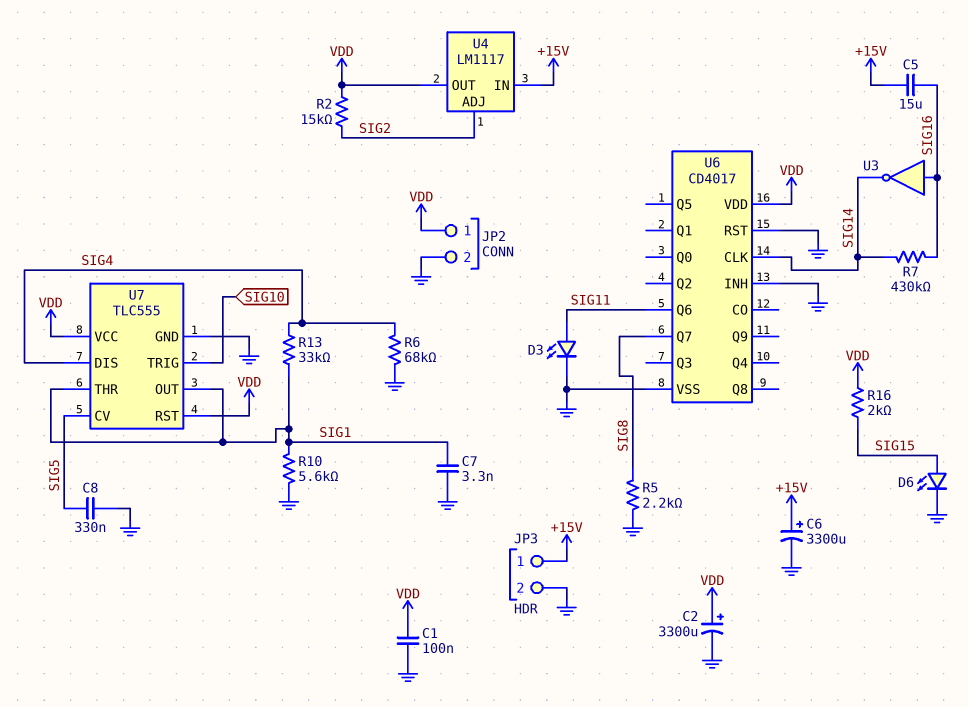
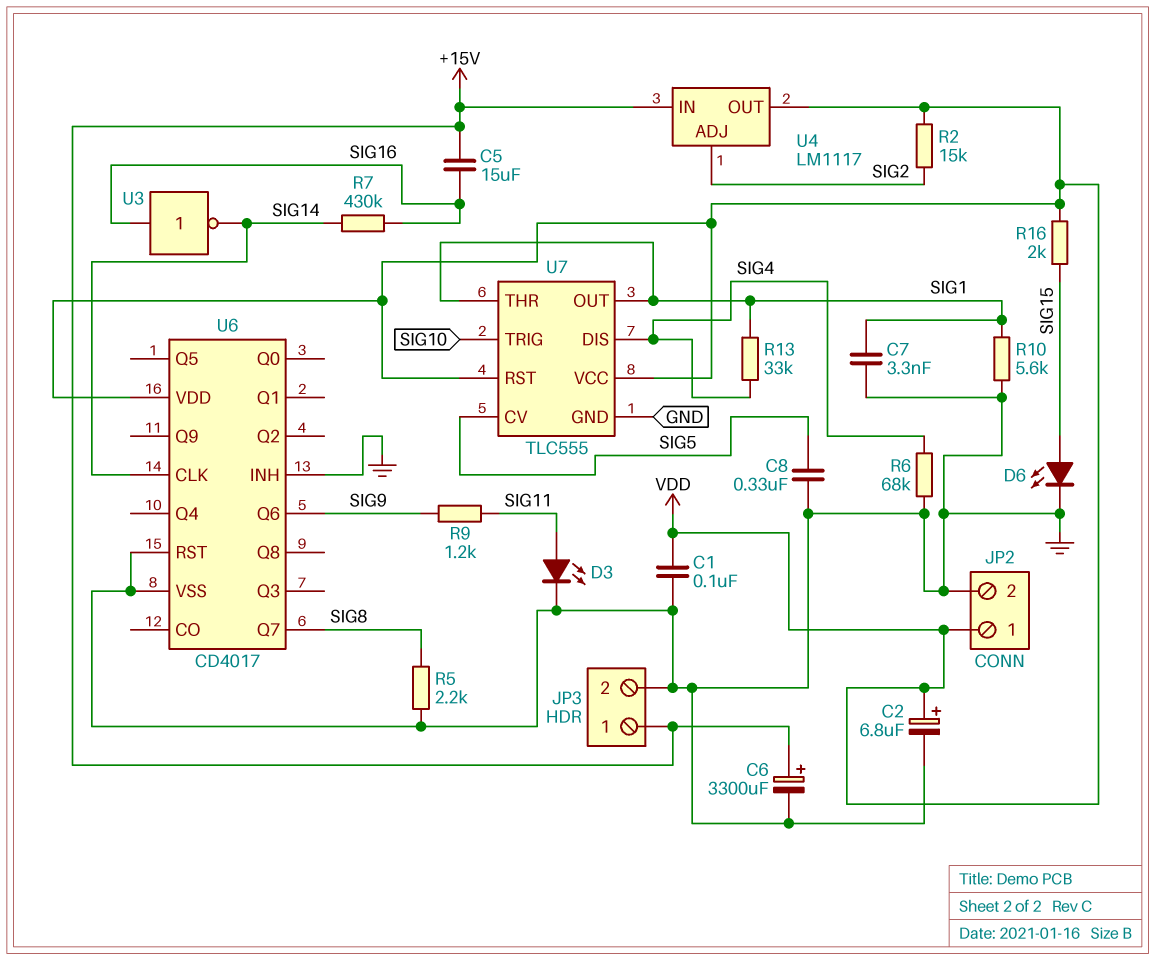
C2: 3300uF (plus VDD, minus GND) -> 6.8uF (plus VDD, minus GND)
R9: none -> 1.2k (SIG9, SIG11)
U6 pin Q6: SIG11 -> SIG9

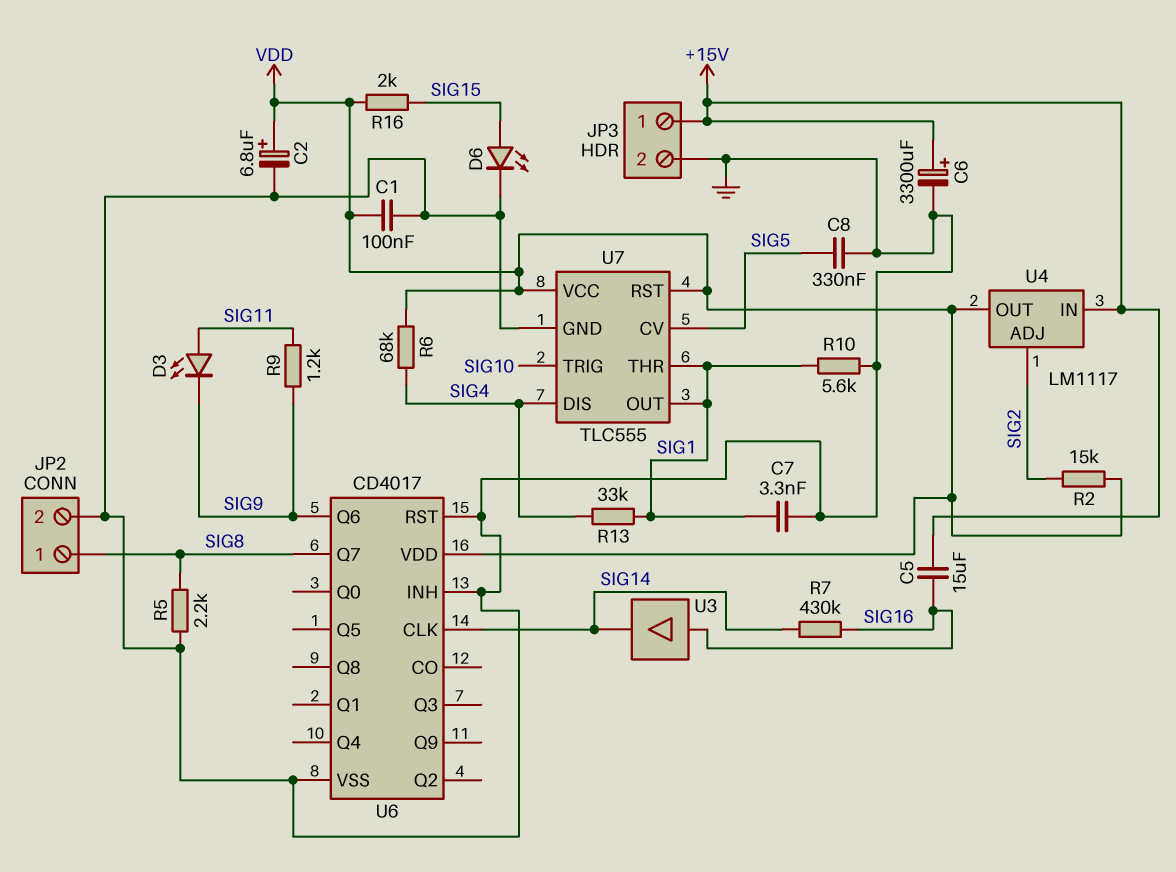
D3: LED (A SIG11, K GND) -> LED (A SIG11, K SIG9)
JP2 pin 1: VDD -> SIG8
R6: 68k (GND, SIG4) -> 68k (SIG4, VDD)
U3: NOT (in SIG16, out SIG14) -> buffer (in SIG16, out SIG14)

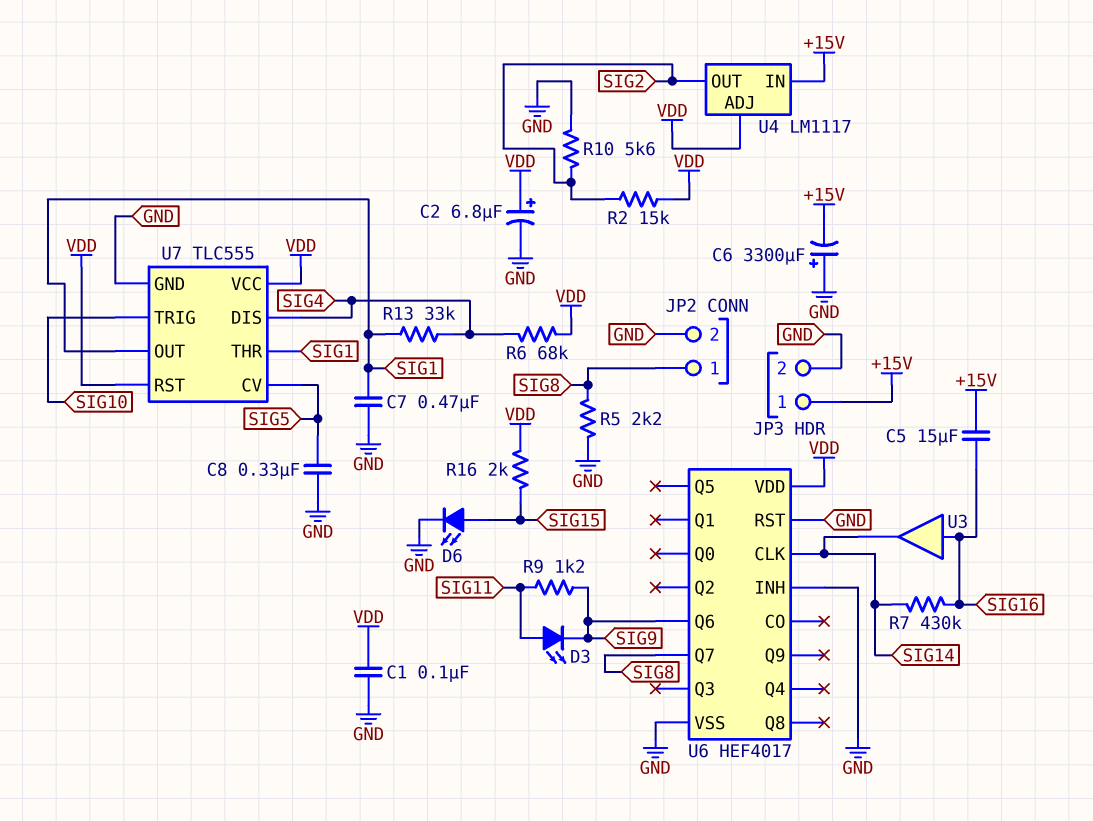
C6: 3300uF (plus +15V, minus GND) -> 3300uF (plus GND, minus +15V)
C7: 3.3nF (GND, SIG1) -> 470nF (GND, SIG1)
R10: 5.6k (GND, SIG1) -> 5.6k (GND, SIG2)
U4 pin ADJ: SIG2 -> VDD
U4 pin OUT: VDD -> SIG2
U6: CD4017 -> HEF4017

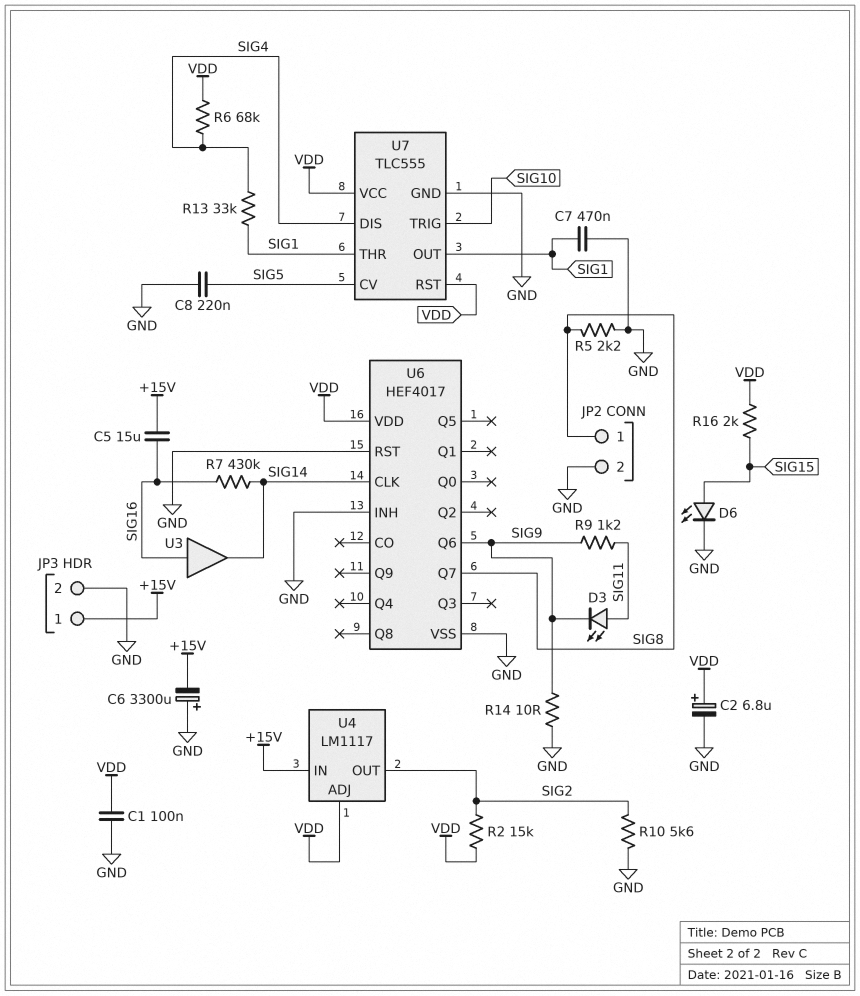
C8: 330nF (GND, SIG5) -> 220nF (GND, SIG5)
R14: none -> 10 (GND, SIG9)

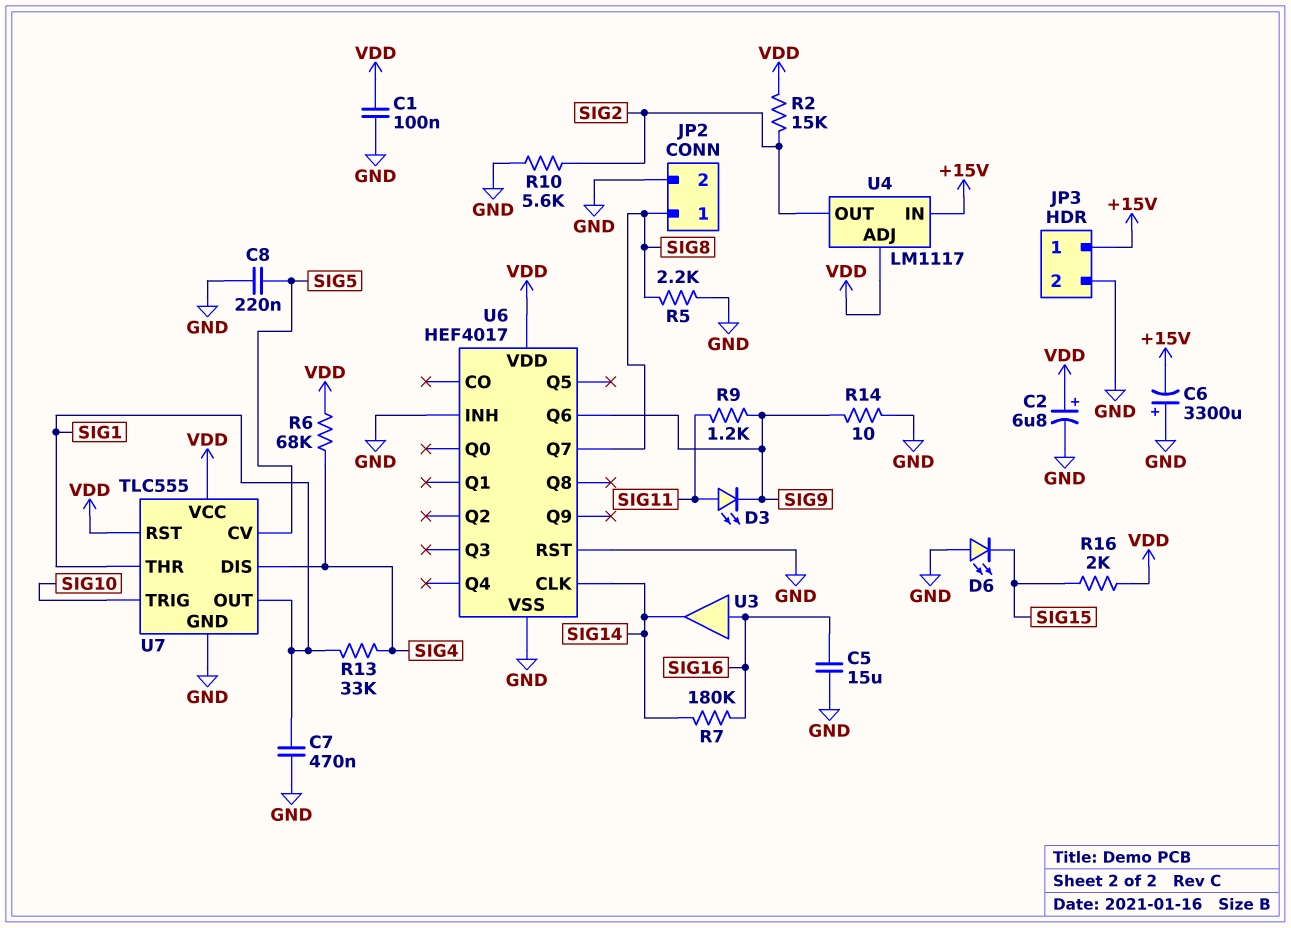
C5: 15uF (+15V, SIG16) -> 15uF (GND, SIG16)
D6: LED (A SIG15, K GND) -> LED (A GND, K SIG15)
R7: 430k (SIG14, SIG16) -> 180k (SIG14, SIG16)

